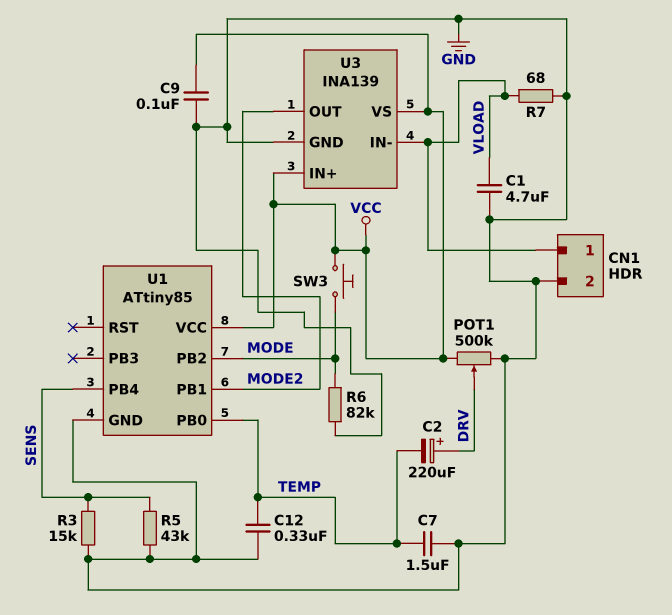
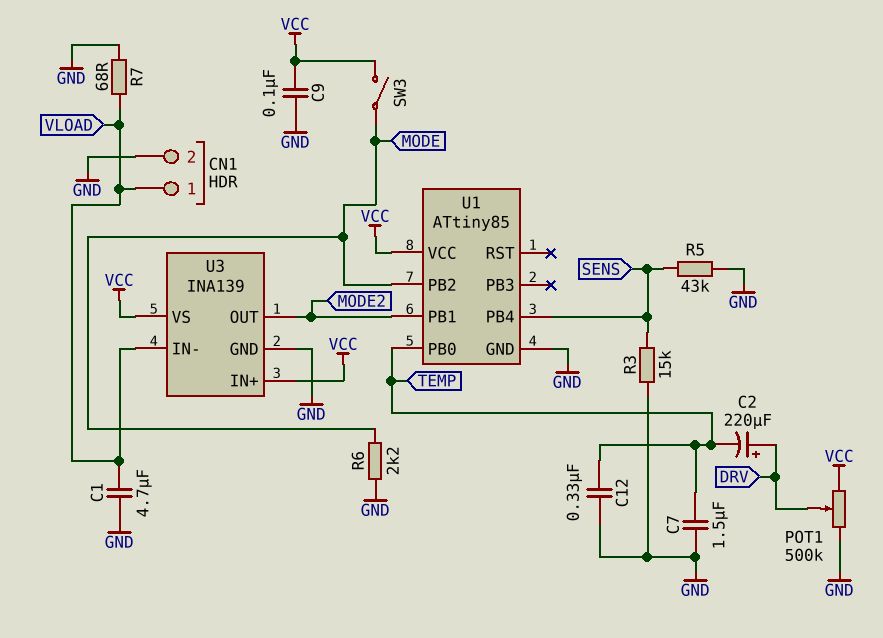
R6: 82k (GND, MODE) -> 2.2k (GND, MODE)
SW3: button (MODE, VCC) -> switch (MODE, VCC)

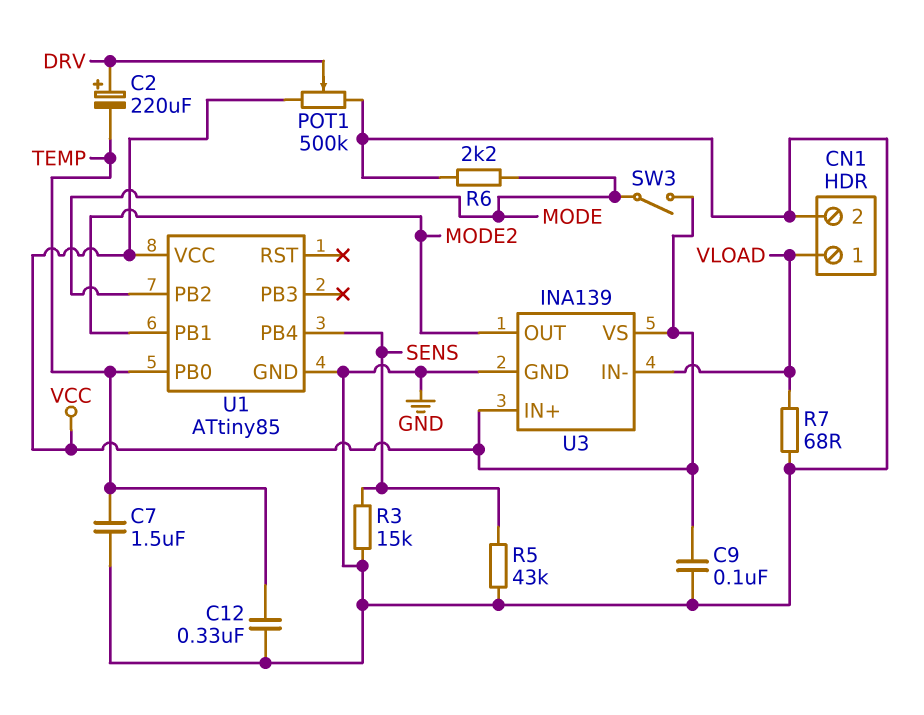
C1: 4.7uF (GND, VLOAD) -> none

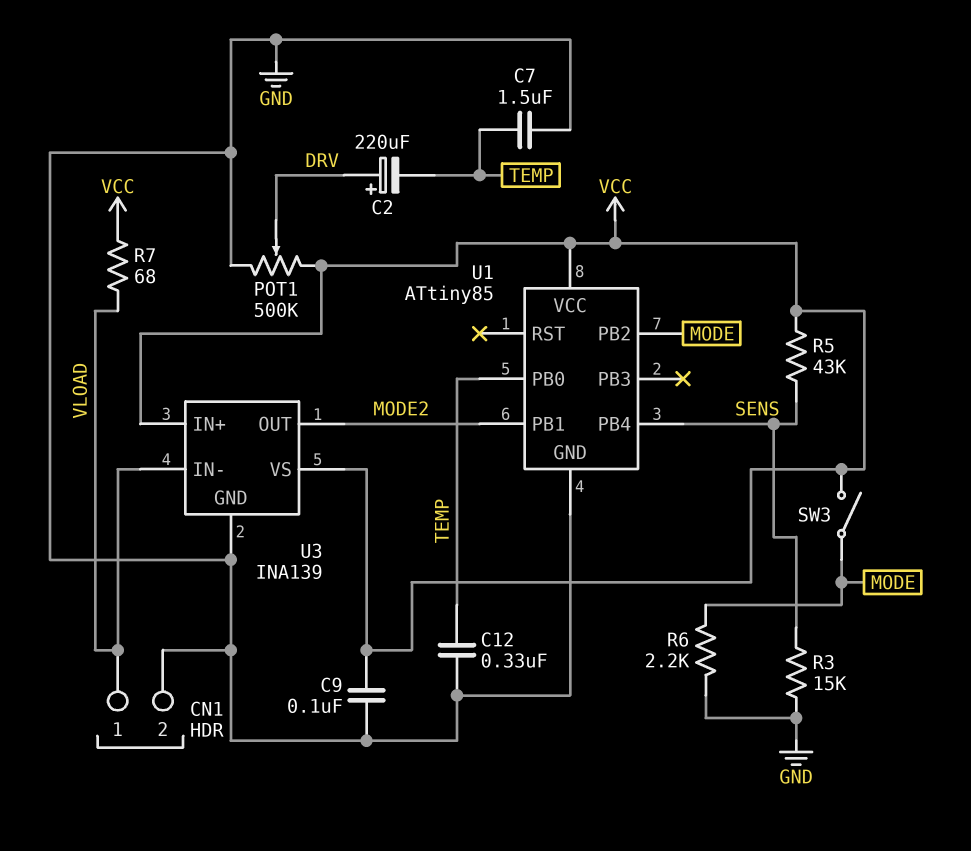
R5: 43k (GND, SENS) -> 43k (SENS, VCC)
R7: 68 (GND, VLOAD) -> 68 (VCC, VLOAD)

